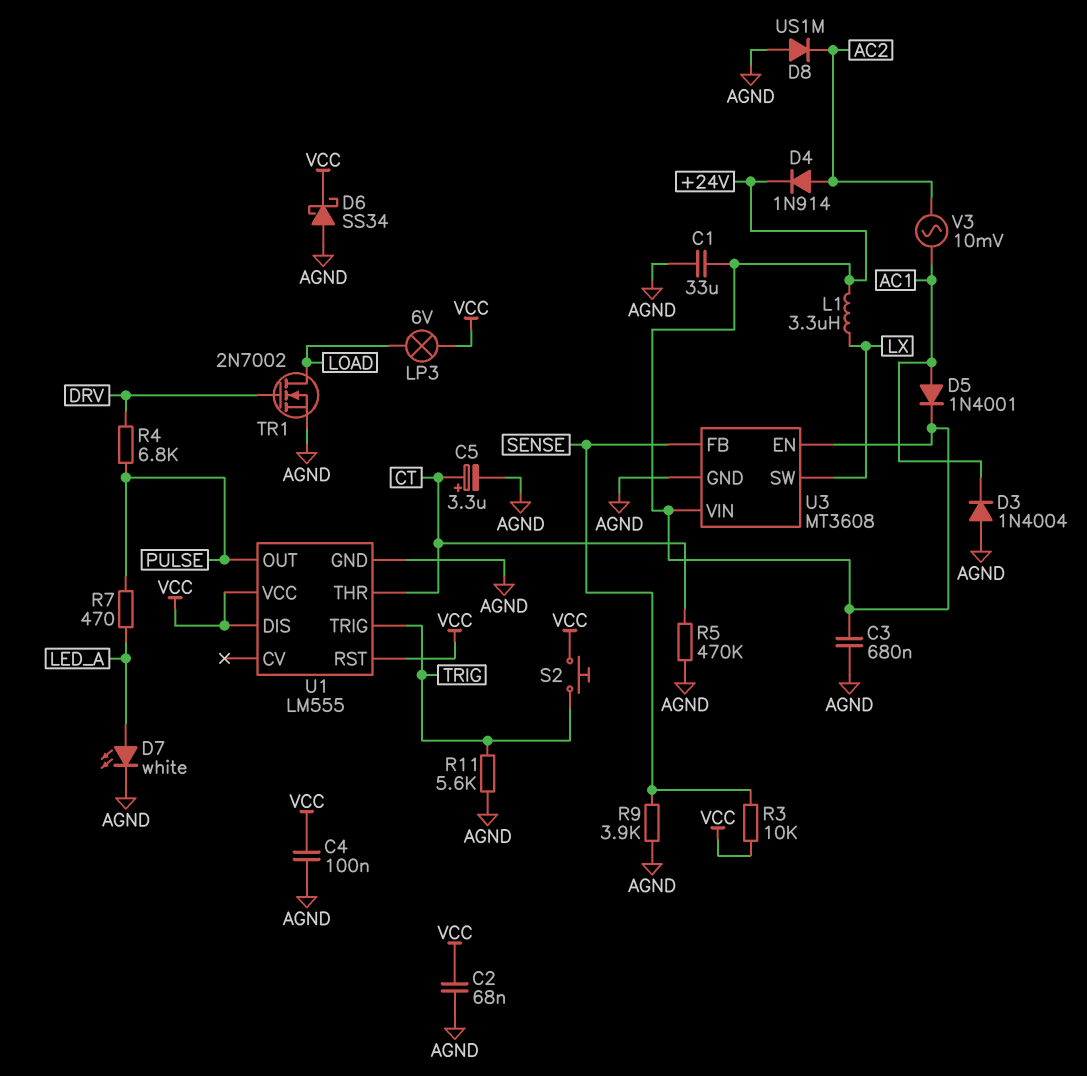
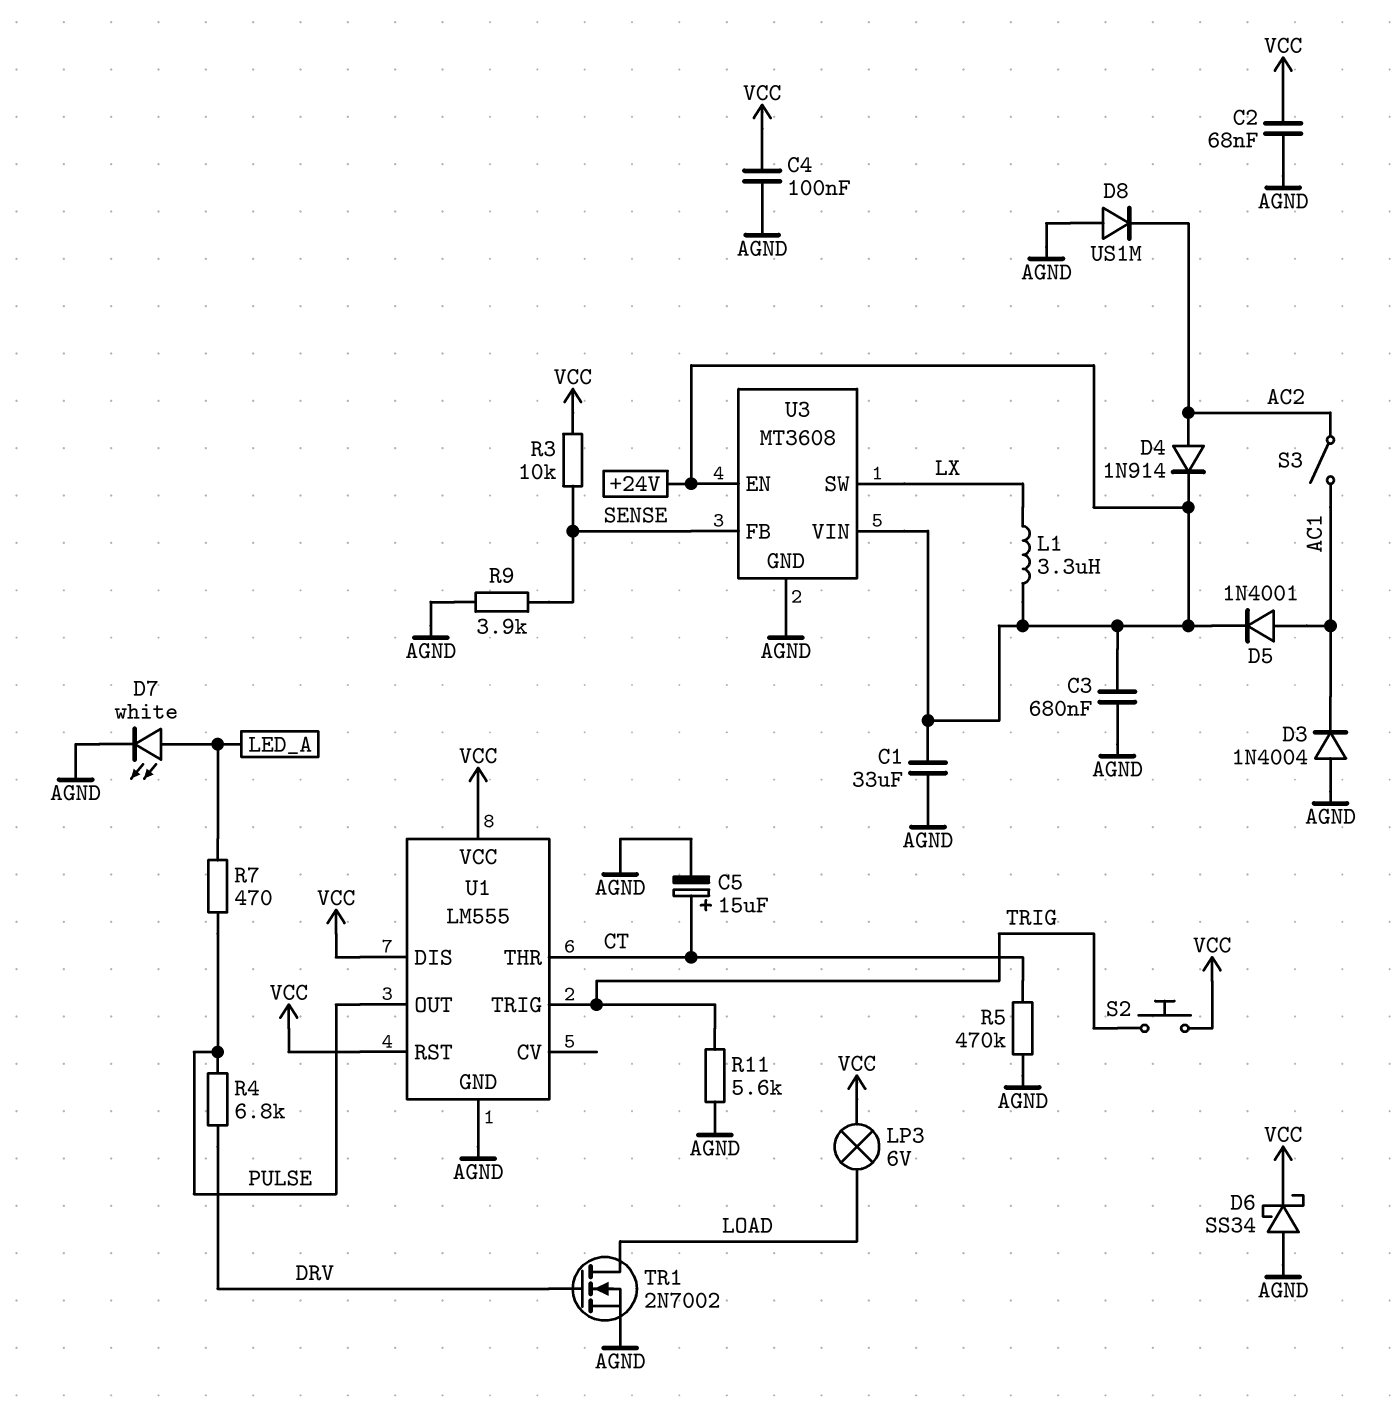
C5: 3.3uF (plus CT, minus AGND) -> 15uF (plus CT, minus AGND)
S3: none -> switch (AC1, AC2)
V3: AC 10mV (AC1, AC2) -> none

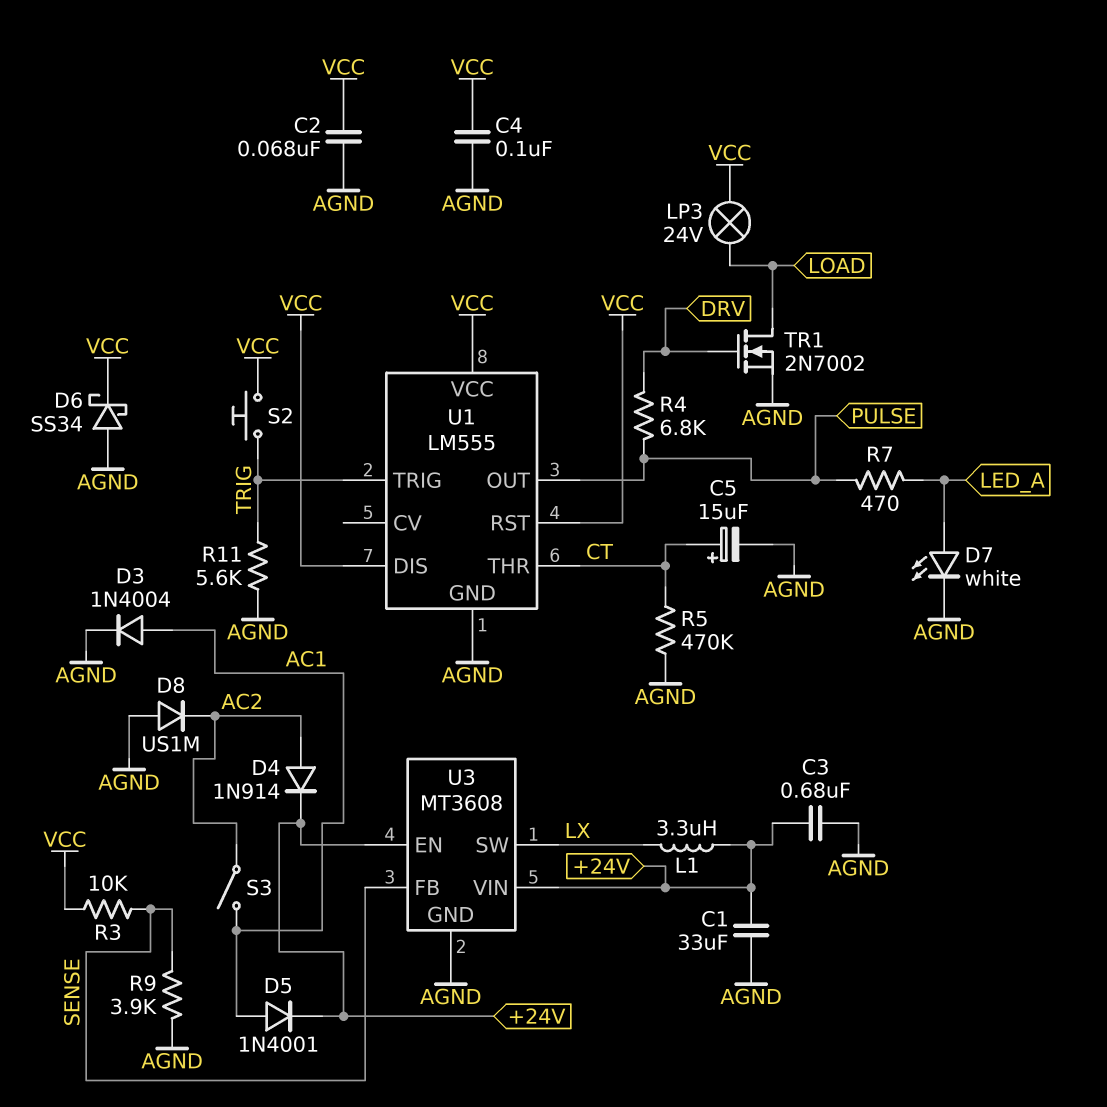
D3: diode 1N4004 (A AGND, K AC1) -> diode 1N4004 (A AC1, K AGND)
LP3: lamp 6V (LOAD, VCC) -> lamp 24V (LOAD, VCC)

